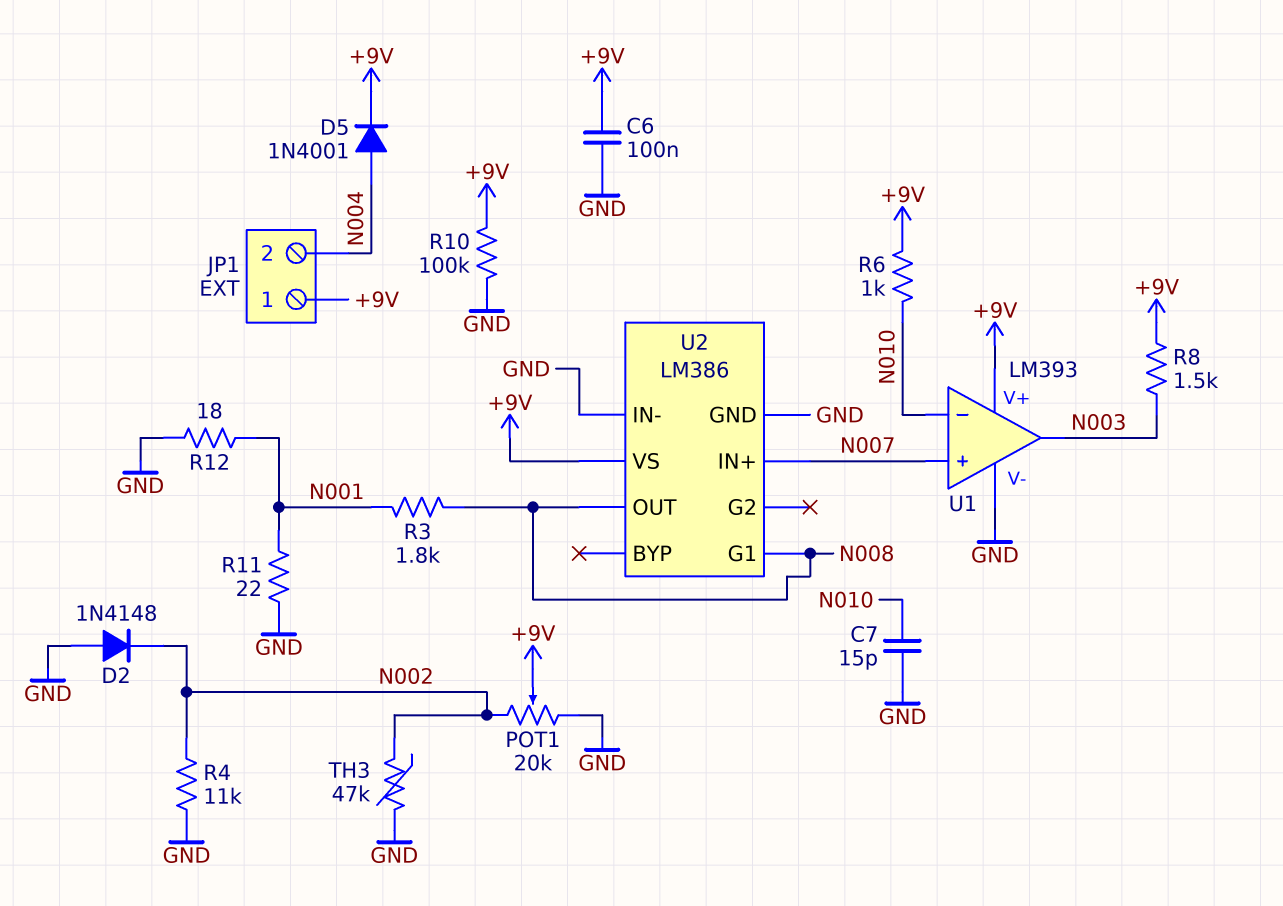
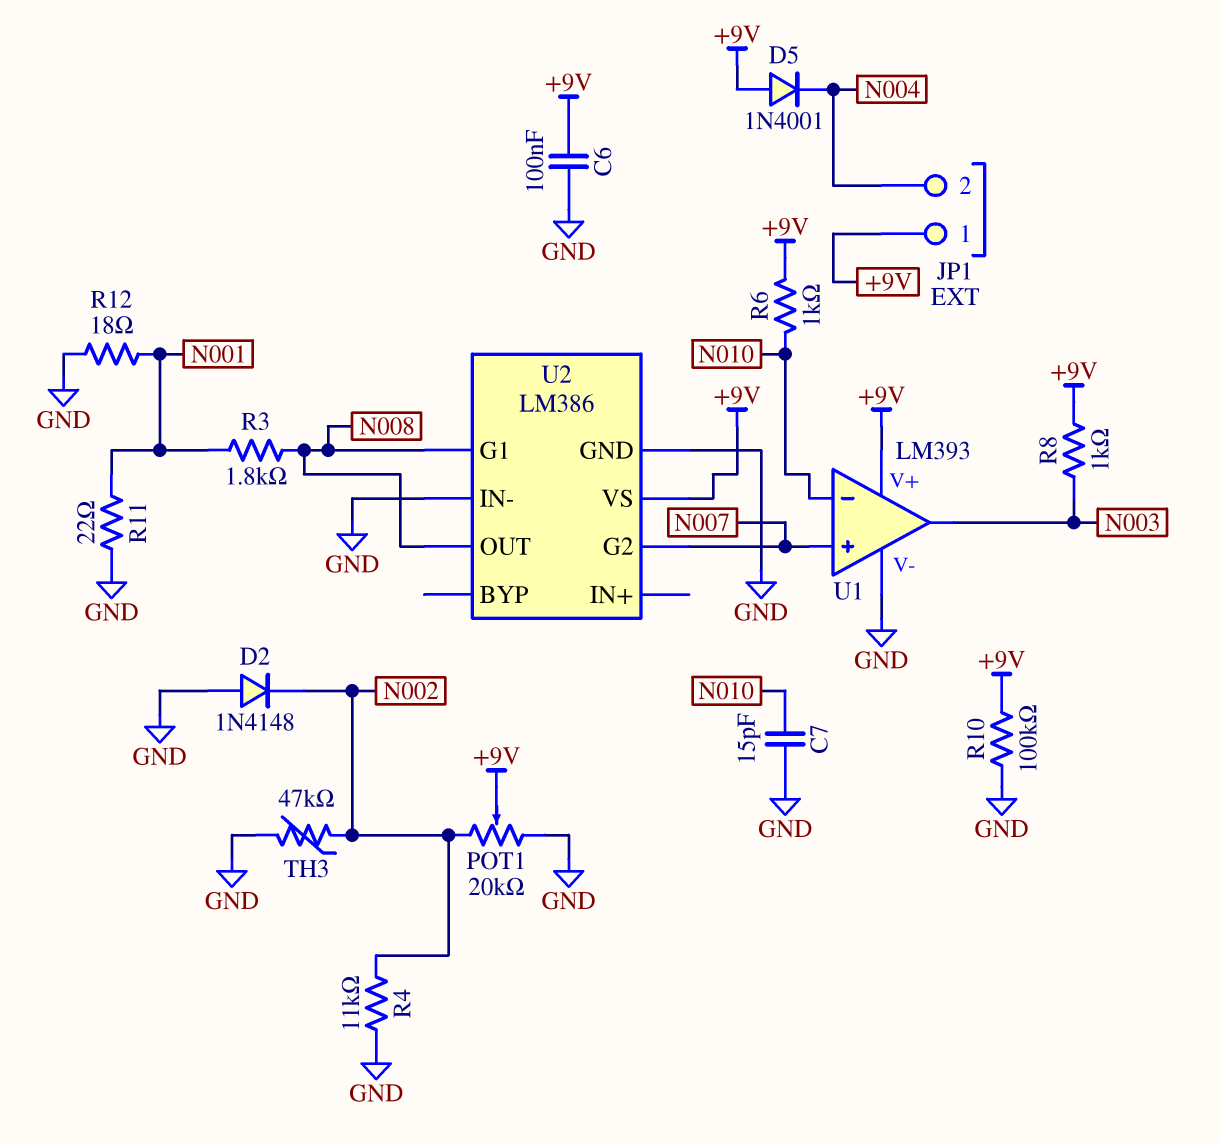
D5: diode 1N4001 (A N004, K +9V) -> diode 1N4001 (A +9V, K N004)
R8: 1.5k (+9V, N003) -> 1k (+9V, N003)
U2 pin G2: none -> N007
U2 pin IN+: N007 -> none

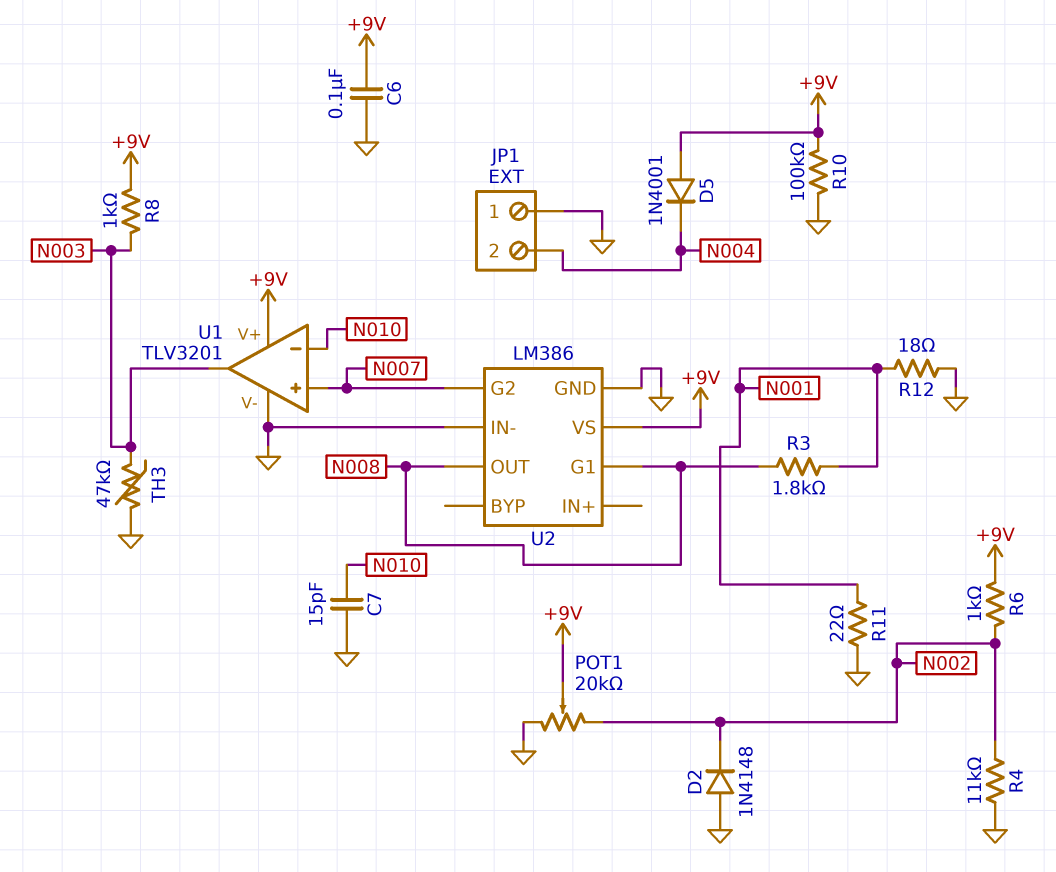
JP1 pin 1: +9V -> GND
R6: 1k (+9V, N010) -> 1k (+9V, N002)
TH3: 47k (GND, N002) -> 47k (GND, N003)
U1: LM393 -> TLV3201

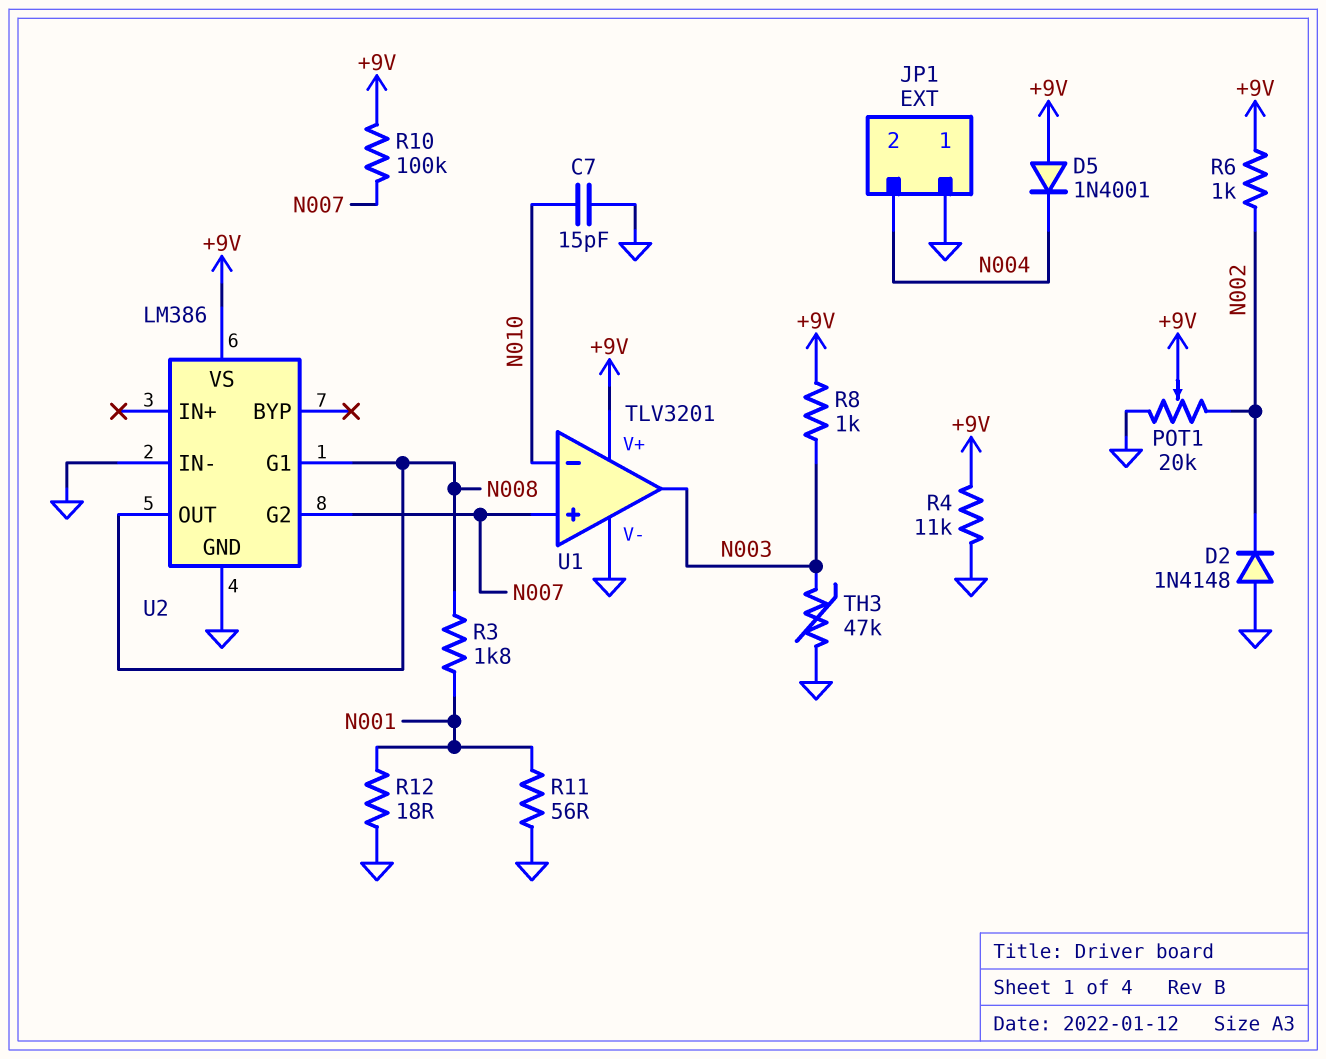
C6: 100nF (+9V, GND) -> none
R4: 11k (GND, N002) -> 11k (+9V, GND)
R10: 100k (+9V, GND) -> 100k (+9V, N007)
R11: 22 (GND, N001) -> 56 (GND, N001)

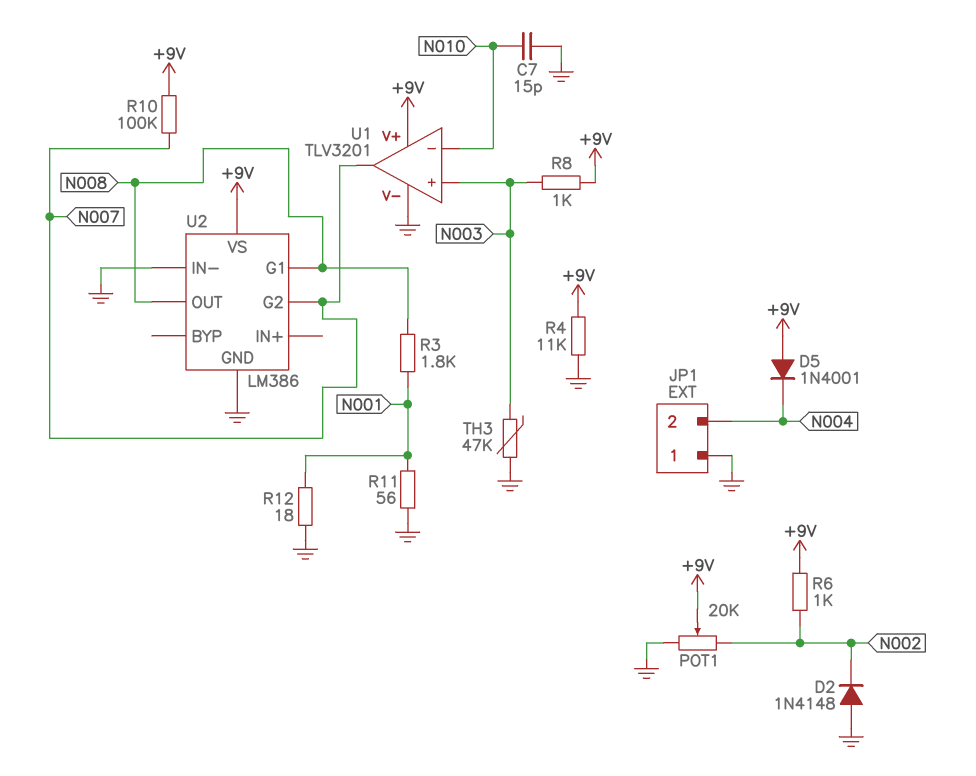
U1 pin in+: N007 -> N003
U1 pin out: N003 -> N007

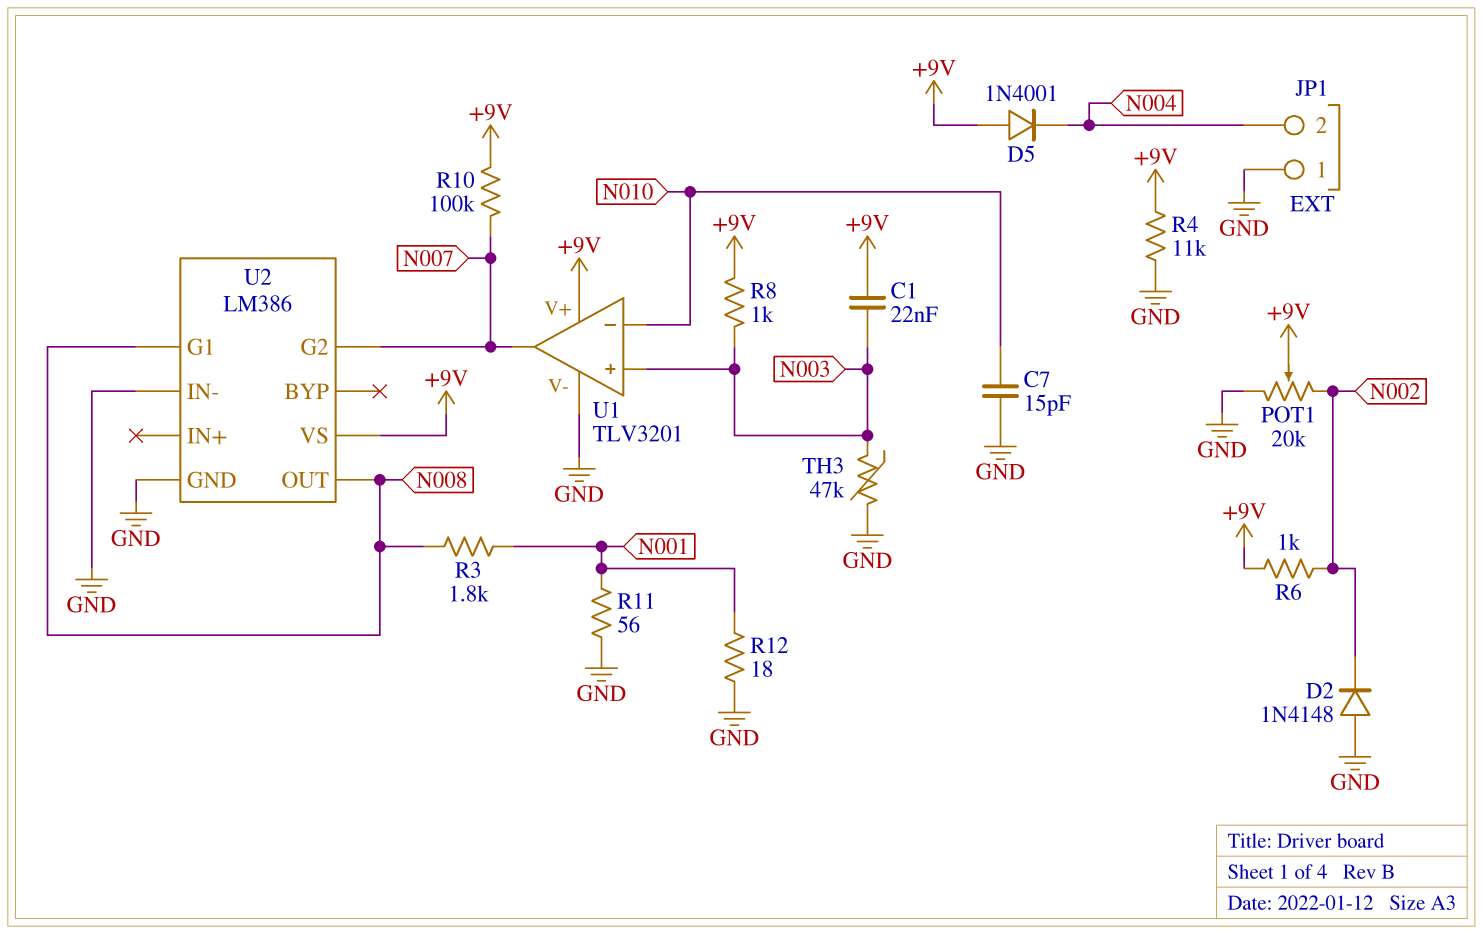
C1: none -> 22nF (+9V, N003)

